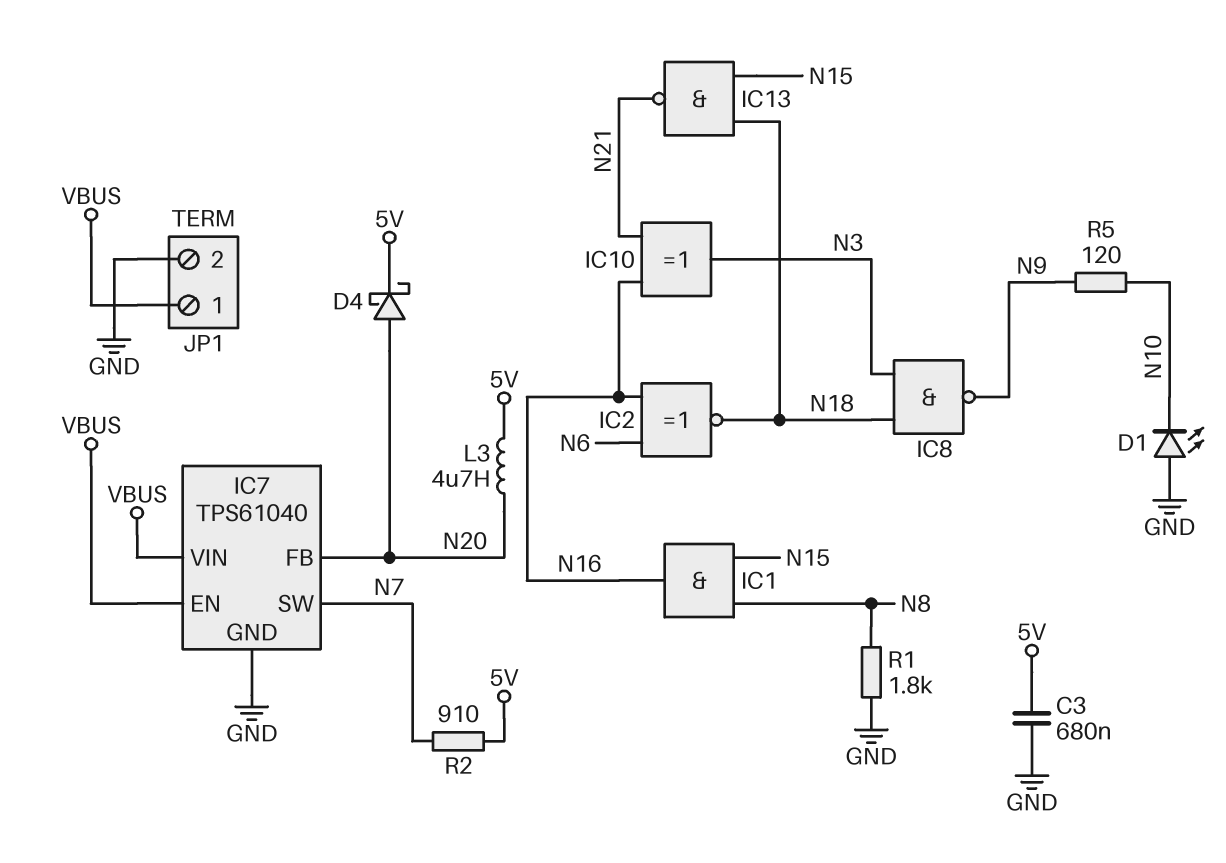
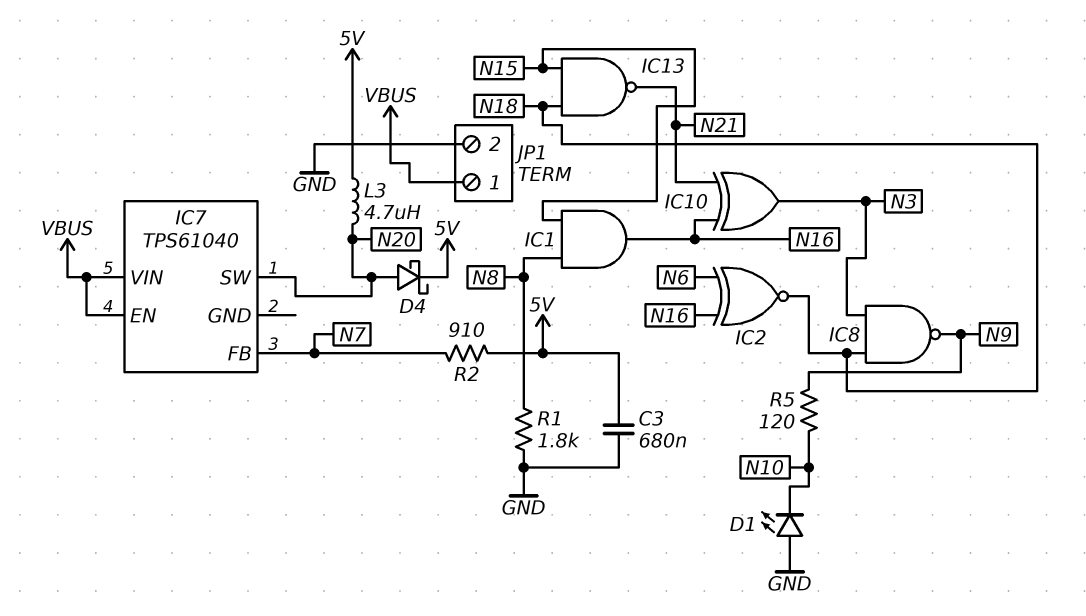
IC7 pin FB: N20 -> N7
IC7 pin GND: GND -> none
IC7 pin SW: N7 -> N20

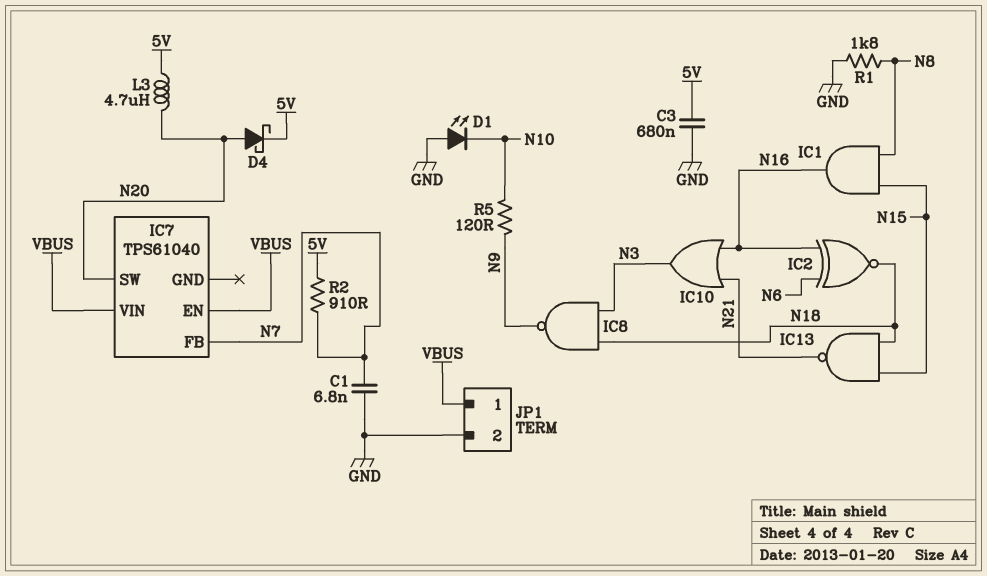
C1: none -> 6.8nF (GND, N7)
IC10: XOR (in N16, in N21, out N3) -> OR (in N16, in N21, out N3)

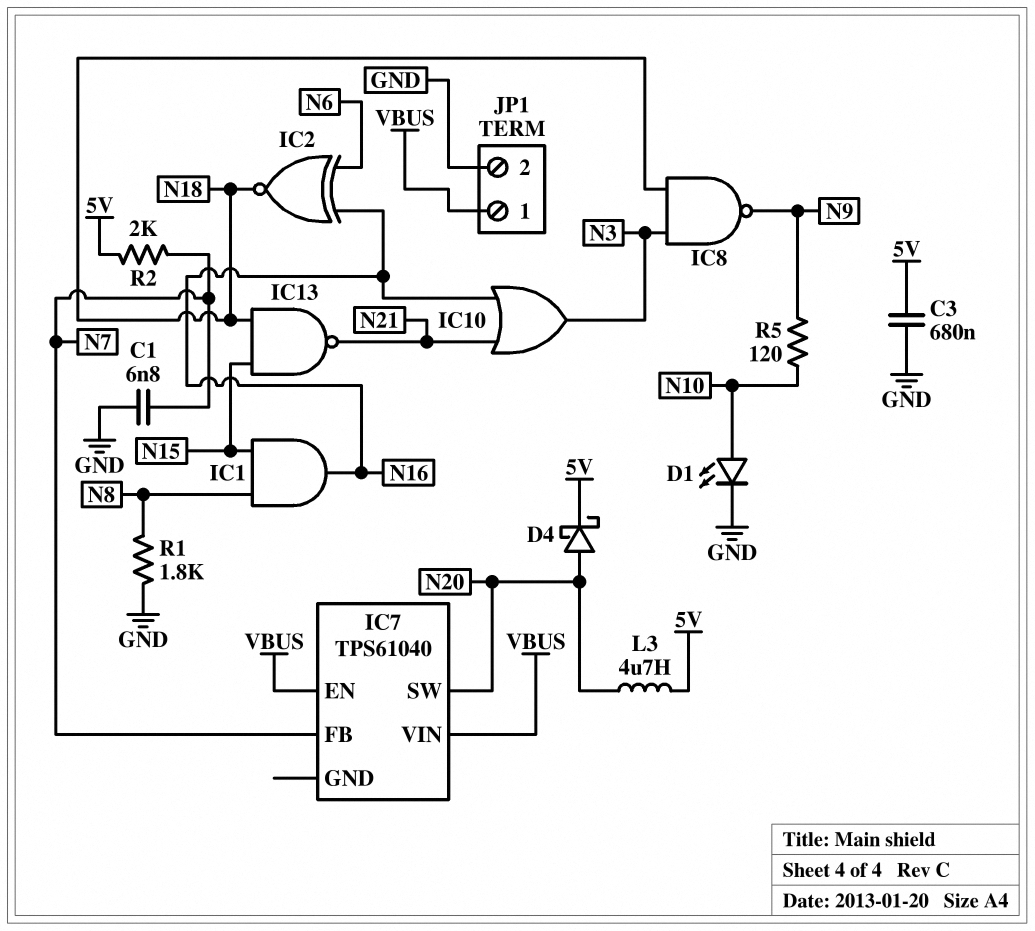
D1: LED (A GND, K N10) -> LED (A N10, K GND)
R2: 910 (5V, N7) -> 2k (5V, N7)

